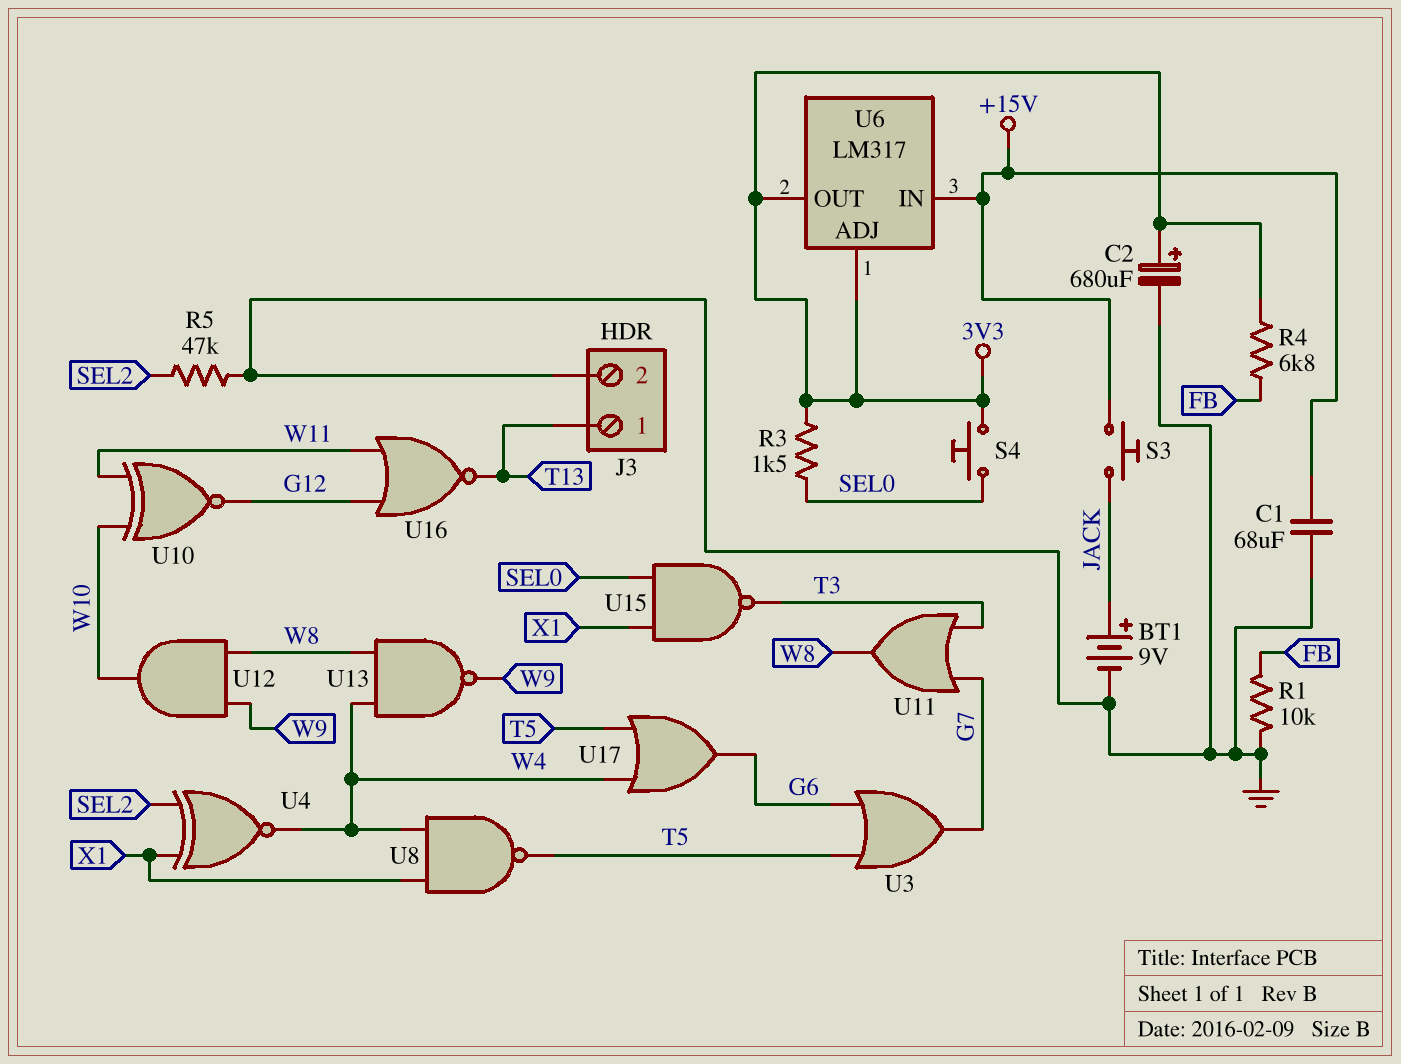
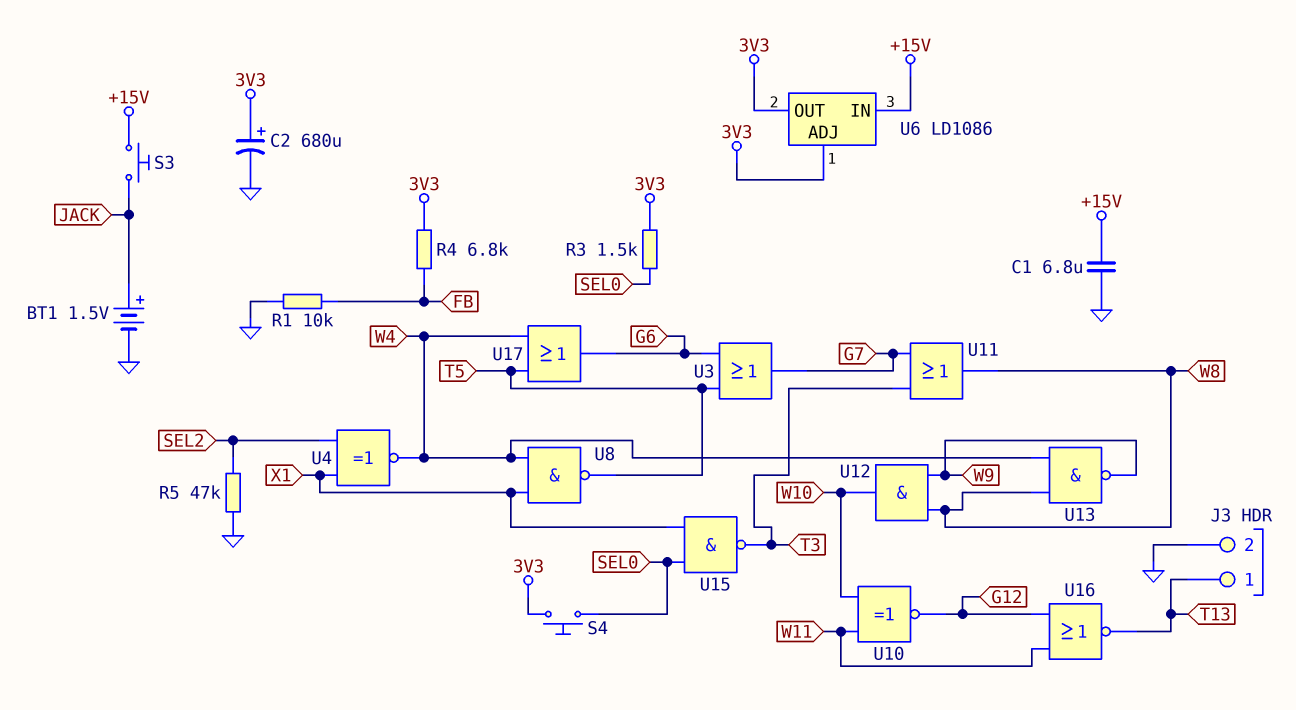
BT1: 9V (plus JACK, minus GND) -> 1.5V (plus JACK, minus GND)
C1: 68uF (+15V, GND) -> 6.8uF (+15V, GND)
U6: LM317 -> LD1086

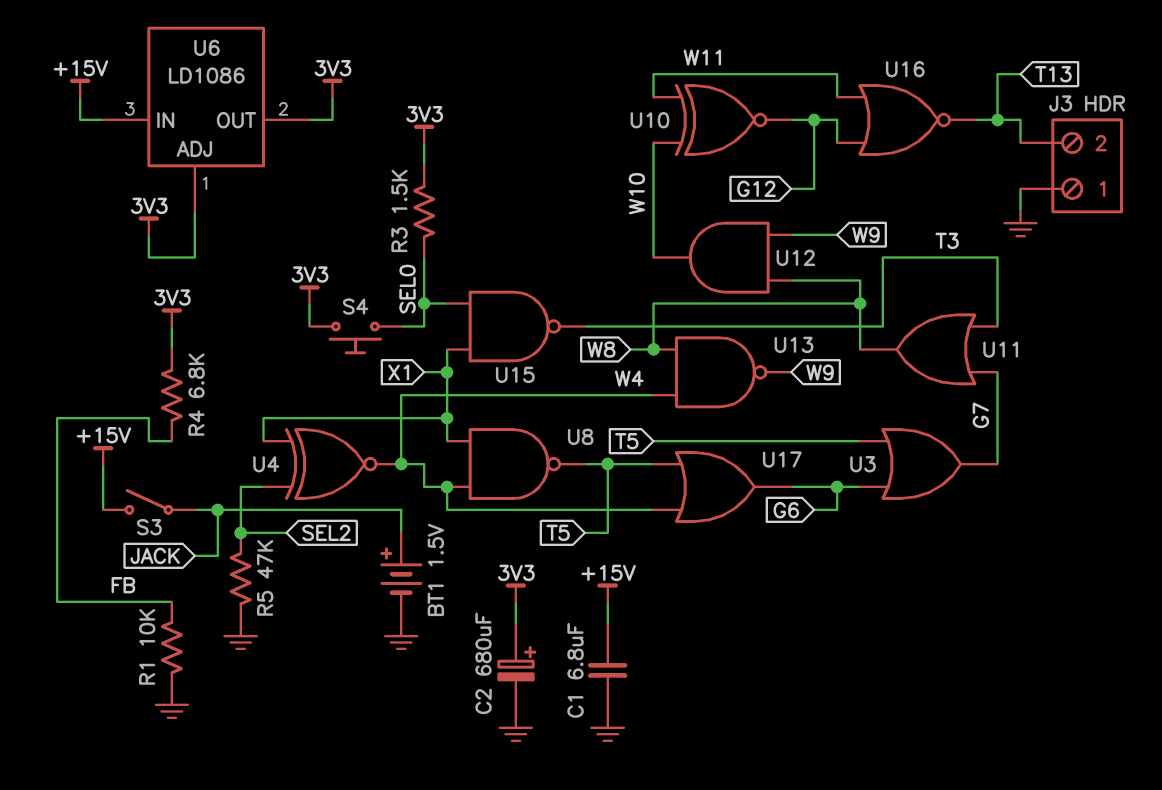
J3 pin 1: T13 -> GND
J3 pin 2: GND -> T13
S3: button (+15V, JACK) -> switch (+15V, JACK)

